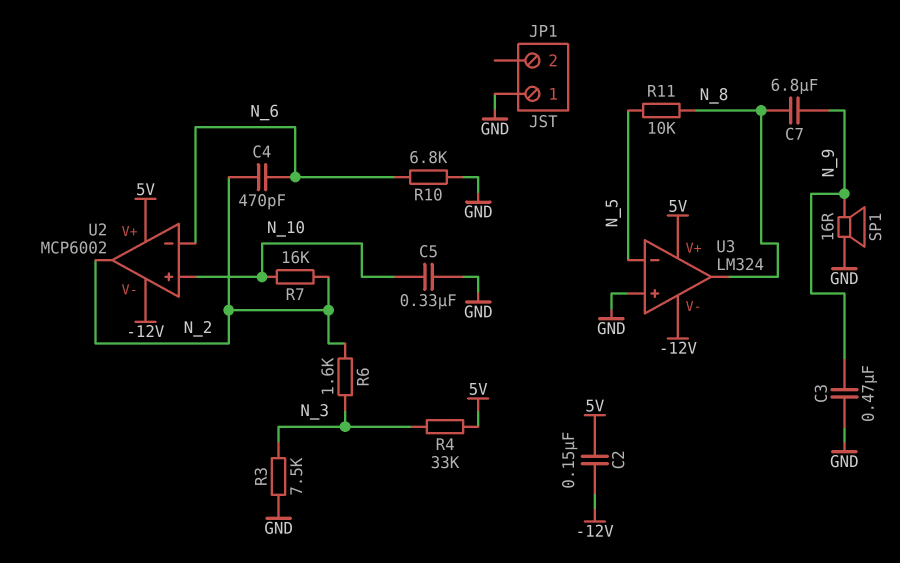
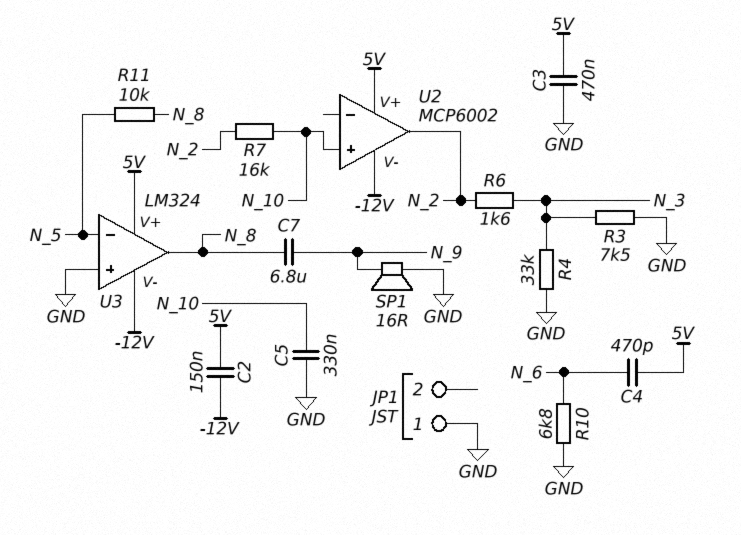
C3: 470nF (GND, N_9) -> 470nF (5V, GND)
C4: 470pF (N_2, N_6) -> 470pF (5V, N_6)
R4: 33k (5V, N_3) -> 33k (GND, N_3)
U2 pin in-: N_6 -> none

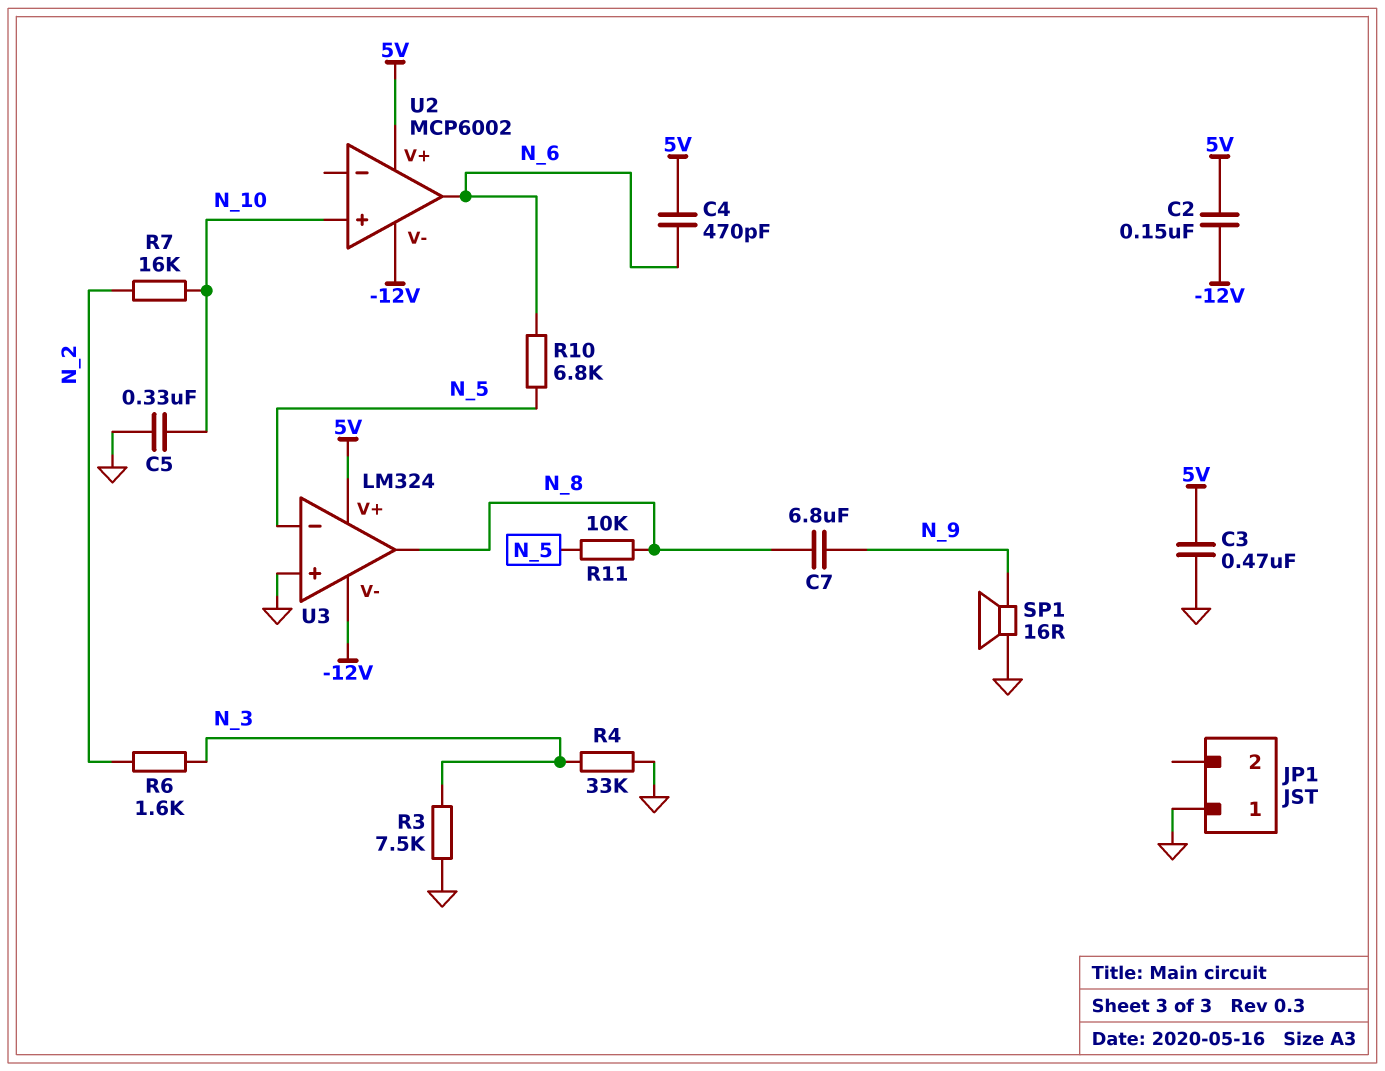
R10: 6.8k (GND, N_6) -> 6.8k (N_5, N_6)
U2 pin out: N_2 -> N_6

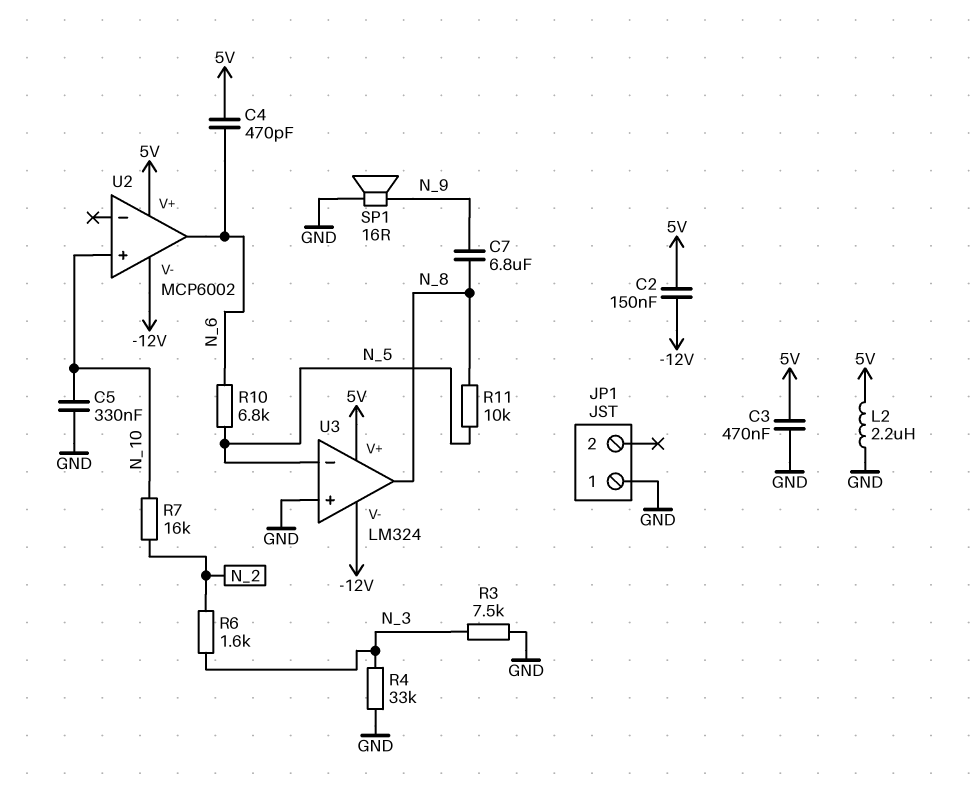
L2: none -> 2.2uH (5V, GND)

